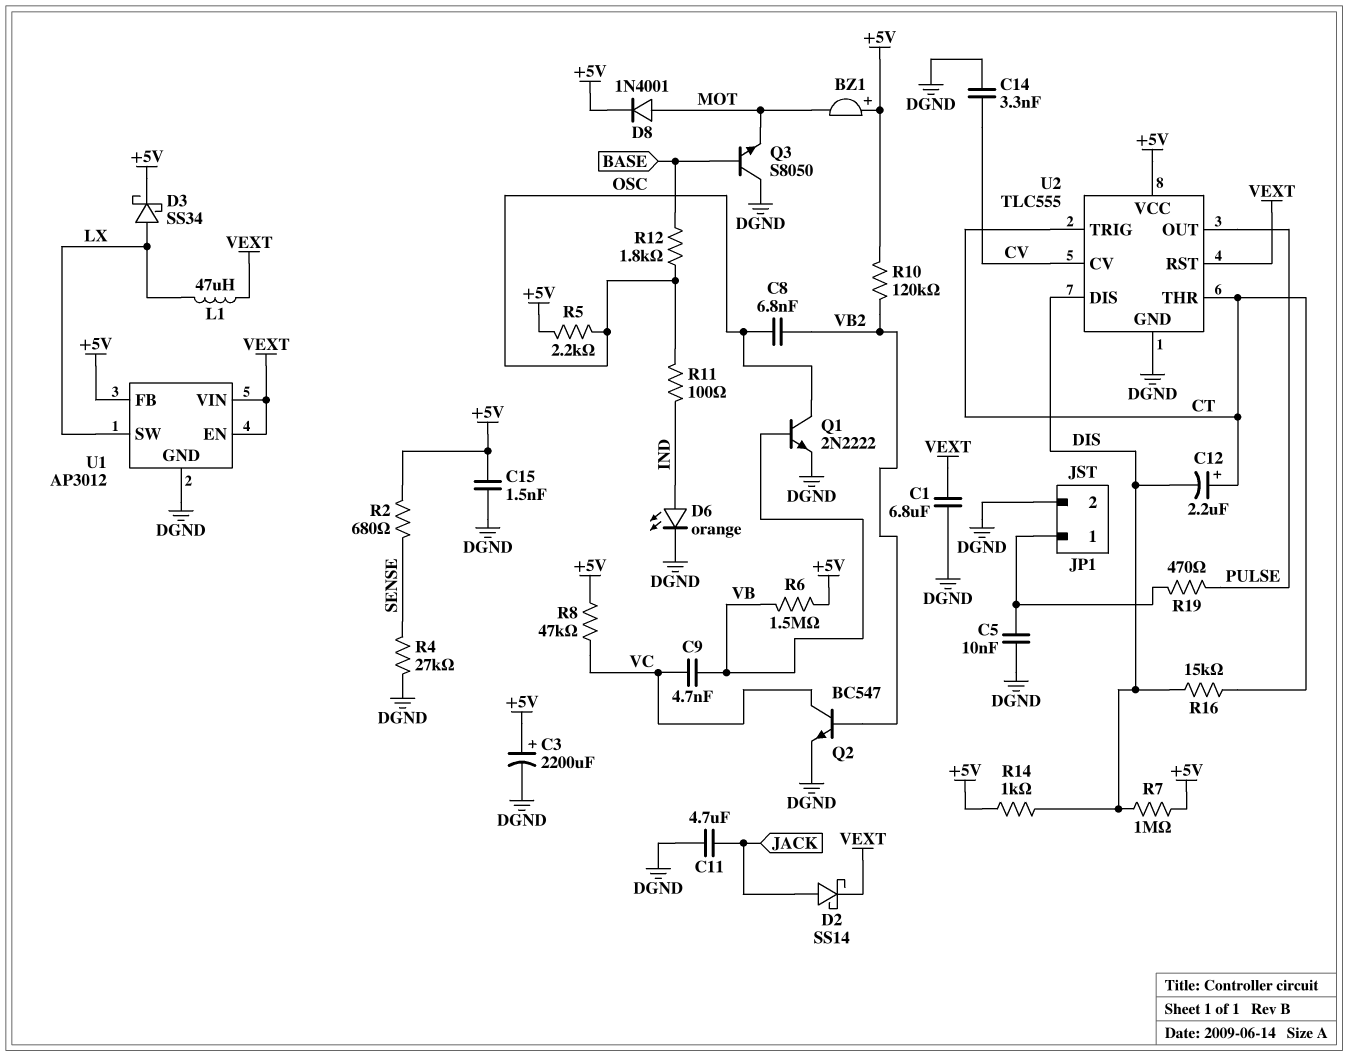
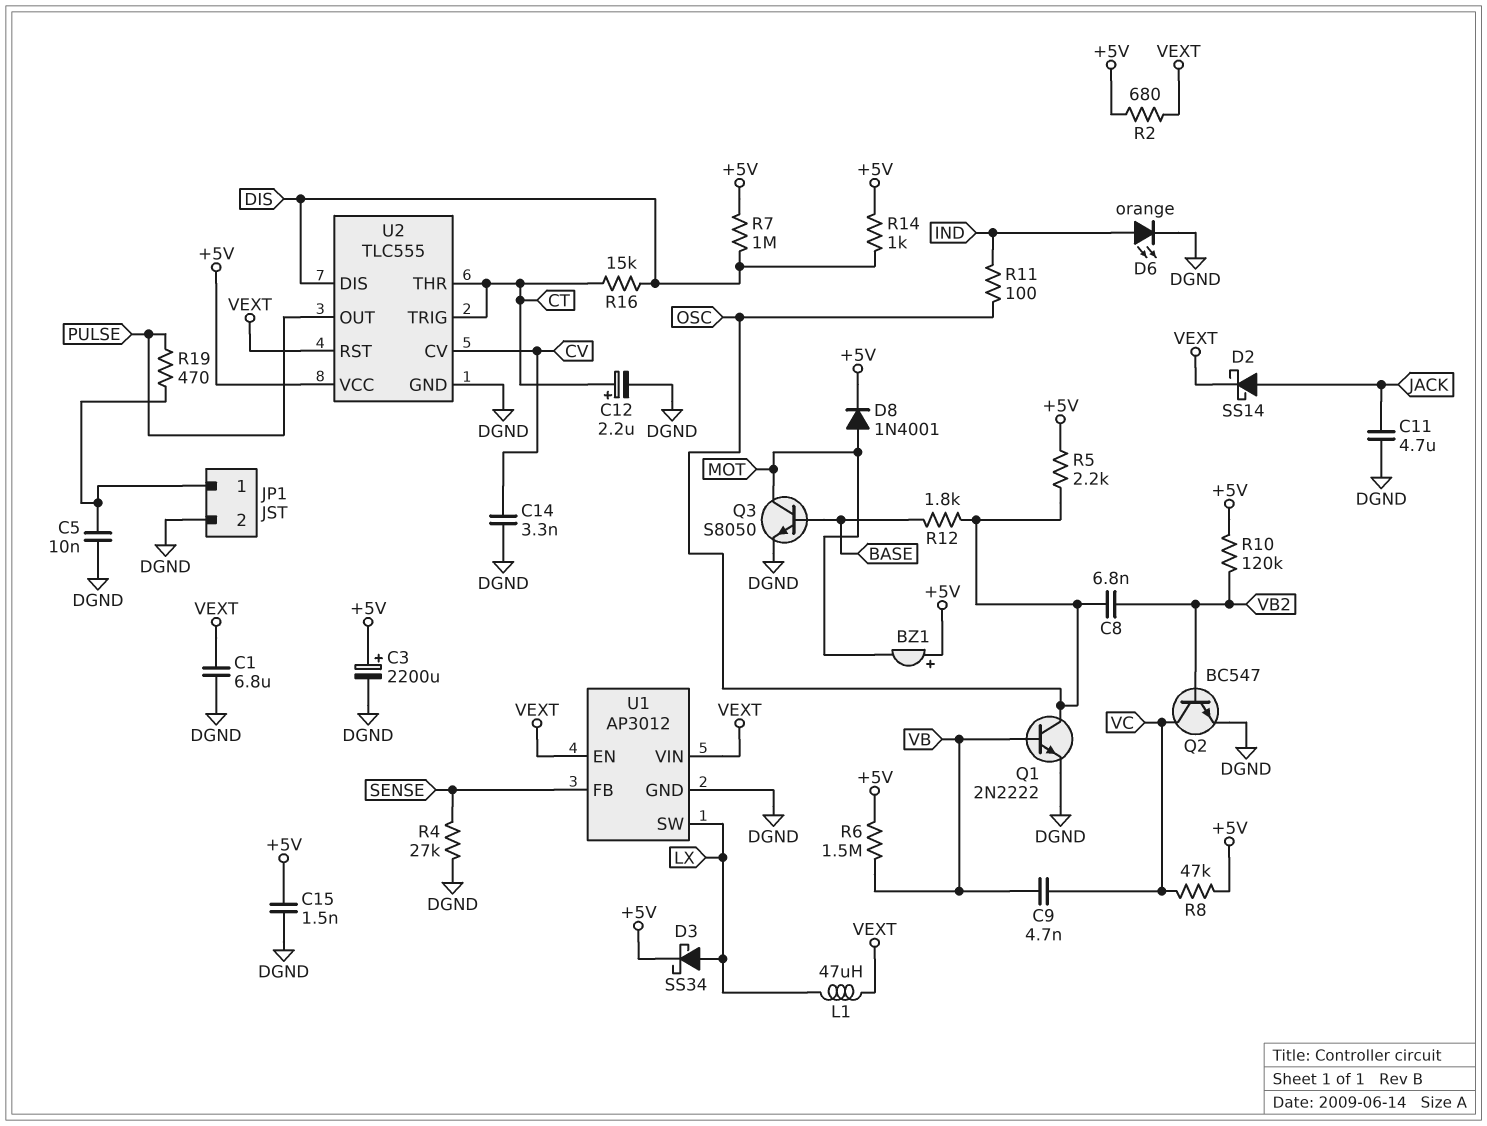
C12: 2.2uF (plus CT, minus DIS) -> 2.2uF (plus CT, minus DGND)
Q3: NPN S8050 (B BASE, C DGND, E MOT) -> NPN S8050 (B BASE, C MOT, E DGND)
R2: 680 (+5V, SENSE) -> 680 (+5V, VEXT)
U1 pin FB: +5V -> SENSE

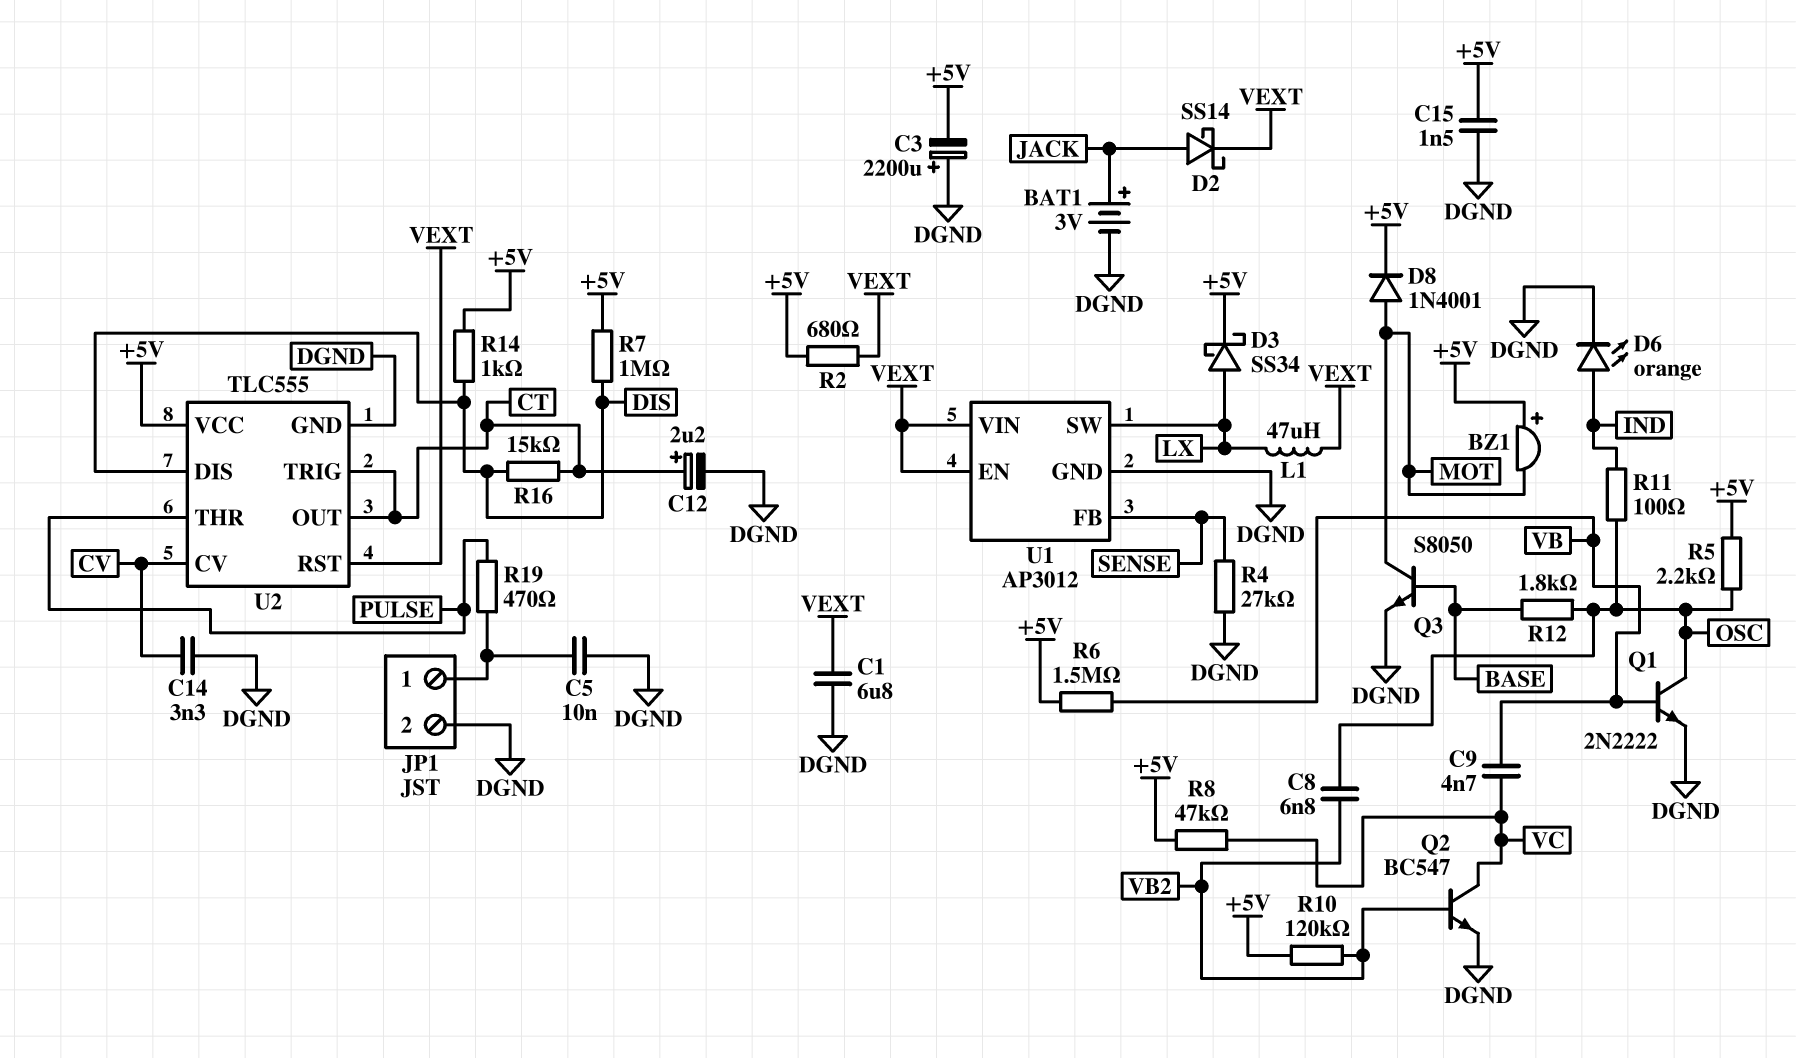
BAT1: none -> 3V (plus JACK, minus DGND)
C3: 2200uF (plus +5V, minus DGND) -> 2200uF (plus DGND, minus +5V)
C11: 4.7uF (DGND, JACK) -> none
U2 pin OUT: PULSE -> CT
U2 pin THR: CT -> PULSE

